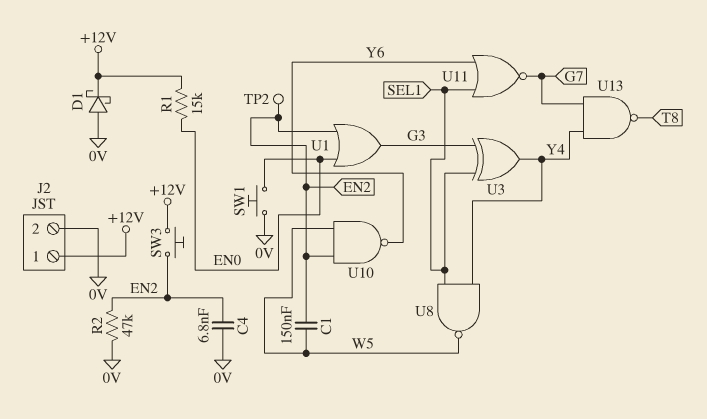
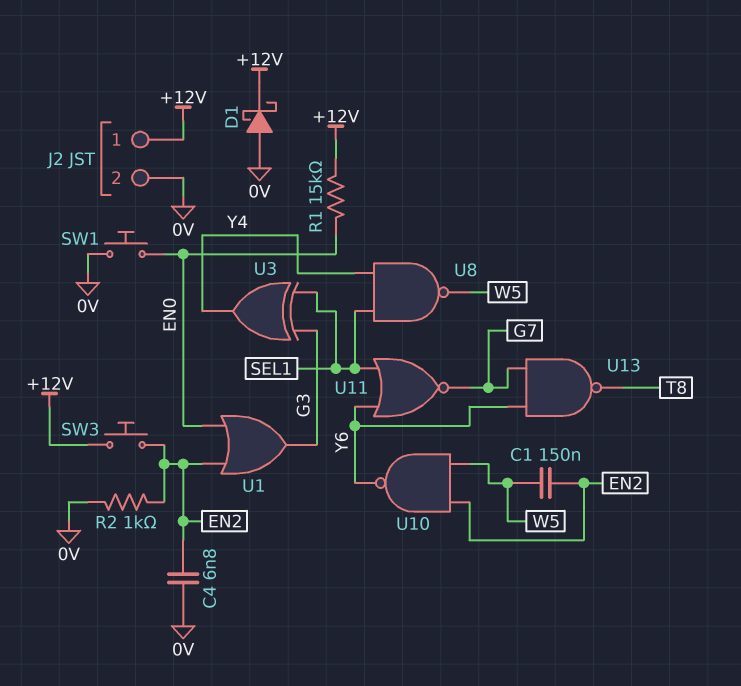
R2: 47k (0V, EN2) -> 1k (0V, EN2)
TP2: test point (EN2) -> none
U13: NAND (in G7, in Y4, out T8) -> NAND (in G7, in Y6, out T8)

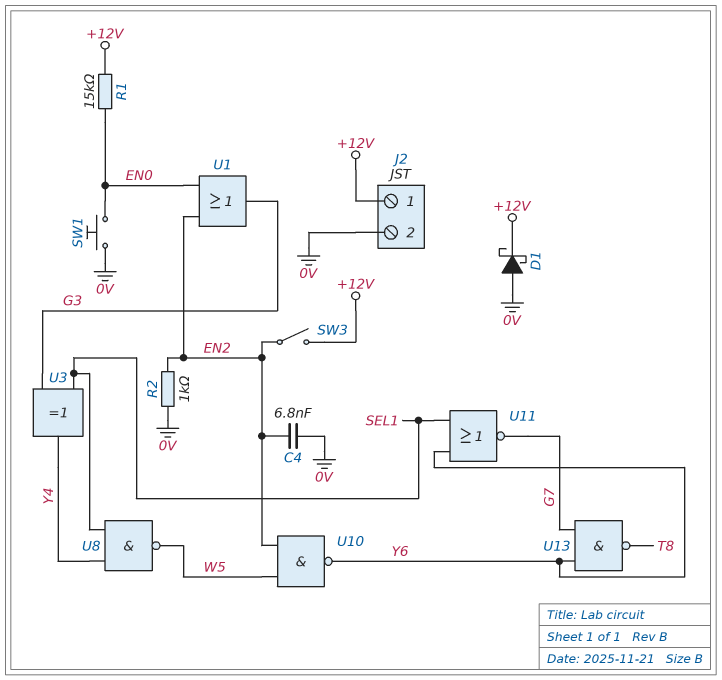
C1: 150nF (EN2, W5) -> none
SW3: button (+12V, EN2) -> switch (+12V, EN2)

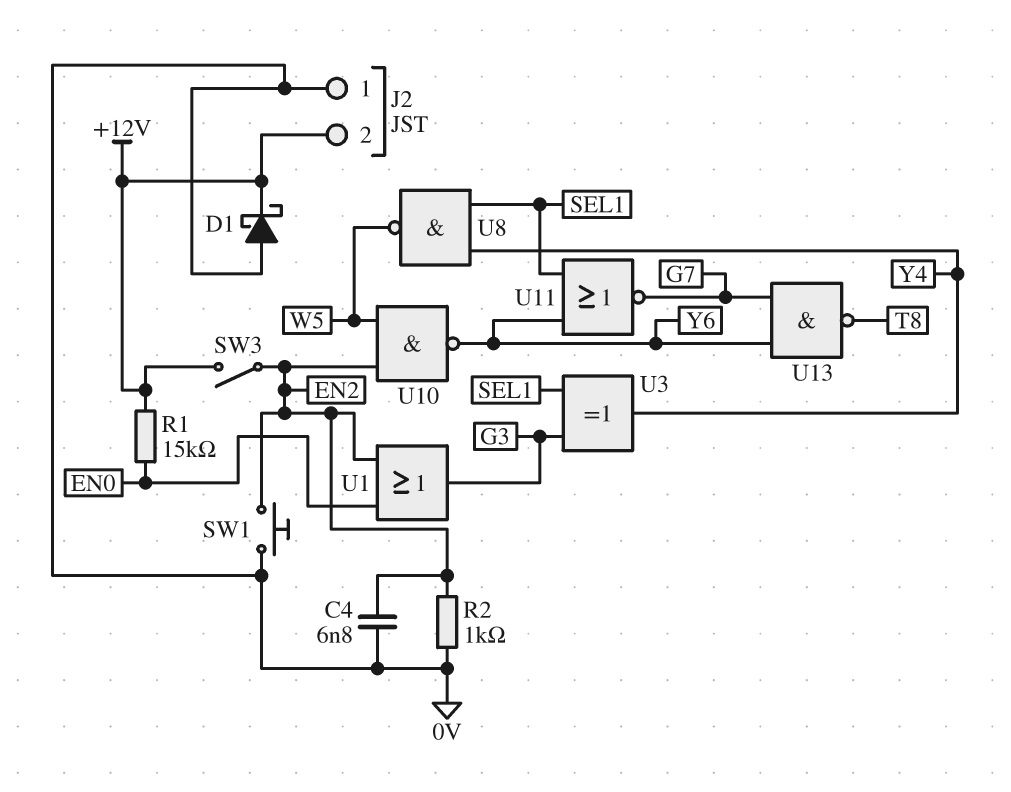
J2 pin 1: +12V -> 0V
J2 pin 2: 0V -> +12V
SW1: button (0V, EN0) -> button (0V, EN2)

